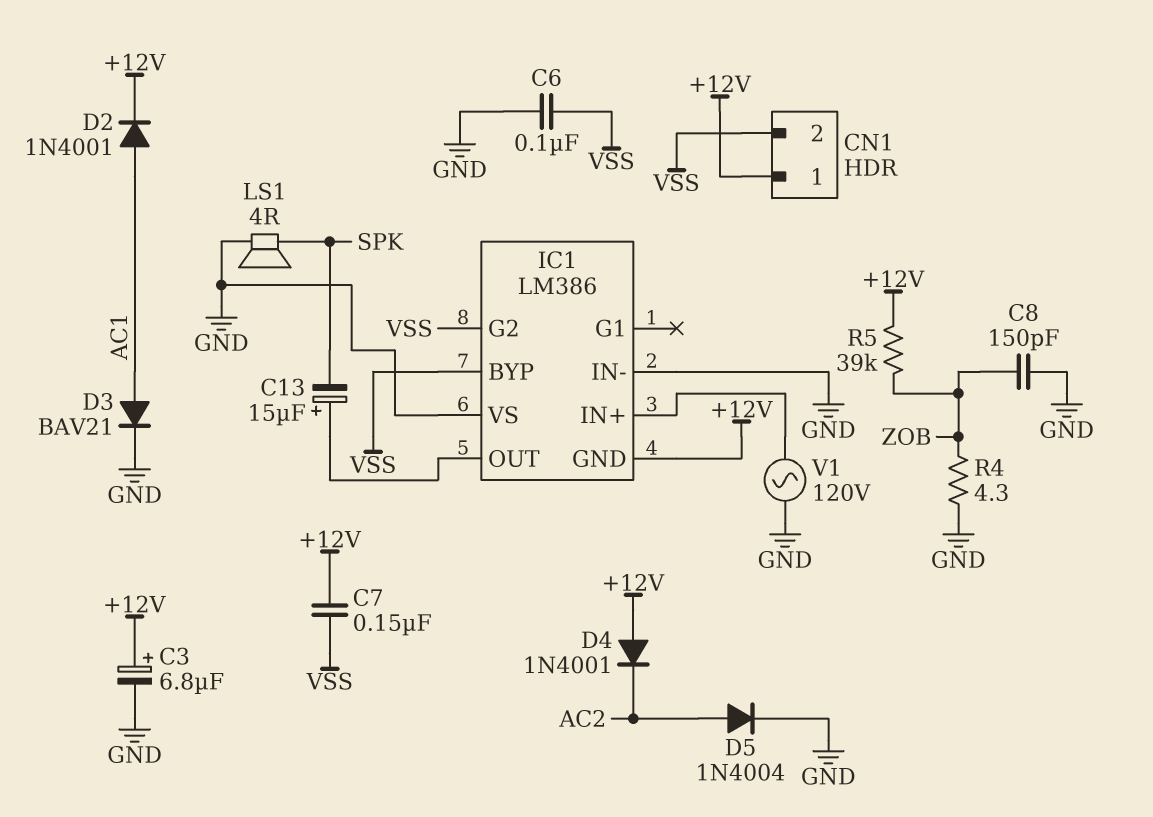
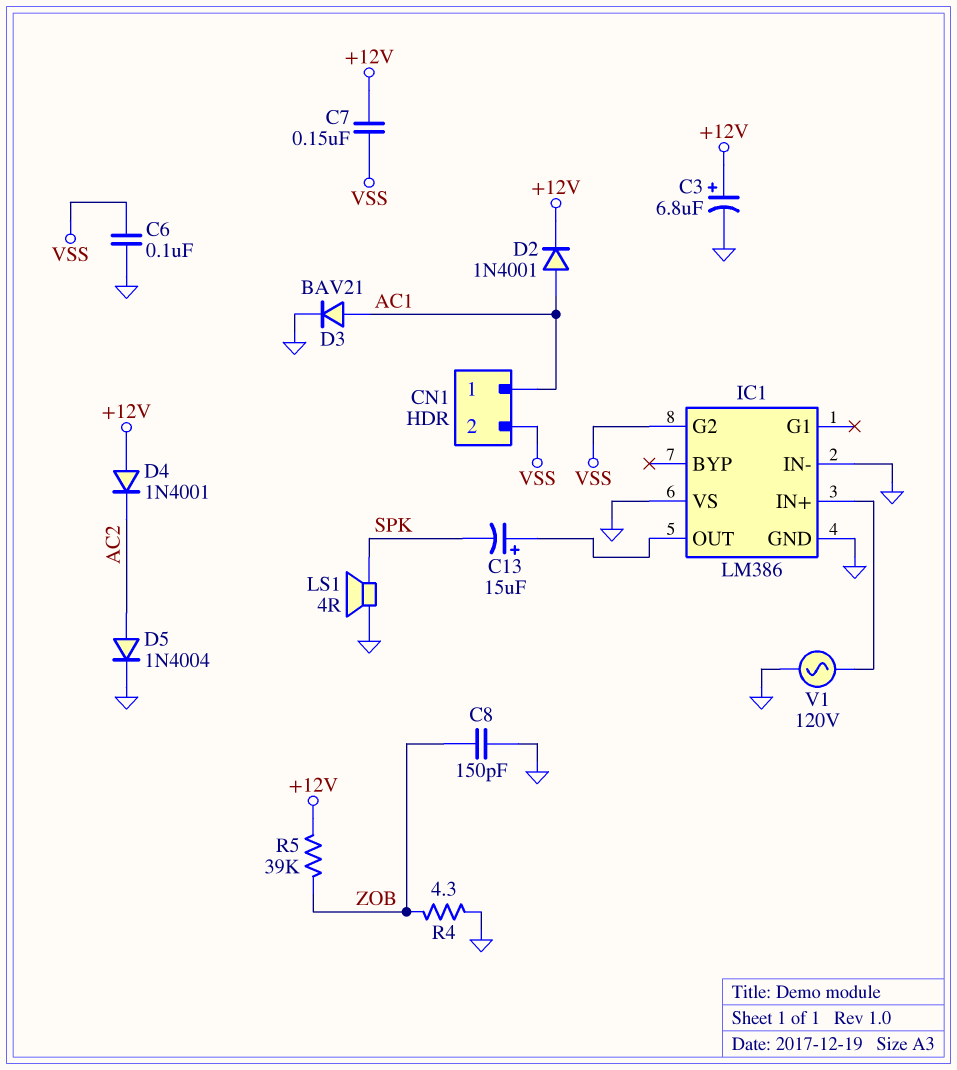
CN1 pin 1: +12V -> AC1
IC1 pin BYP: VSS -> none
IC1 pin GND: +12V -> GND

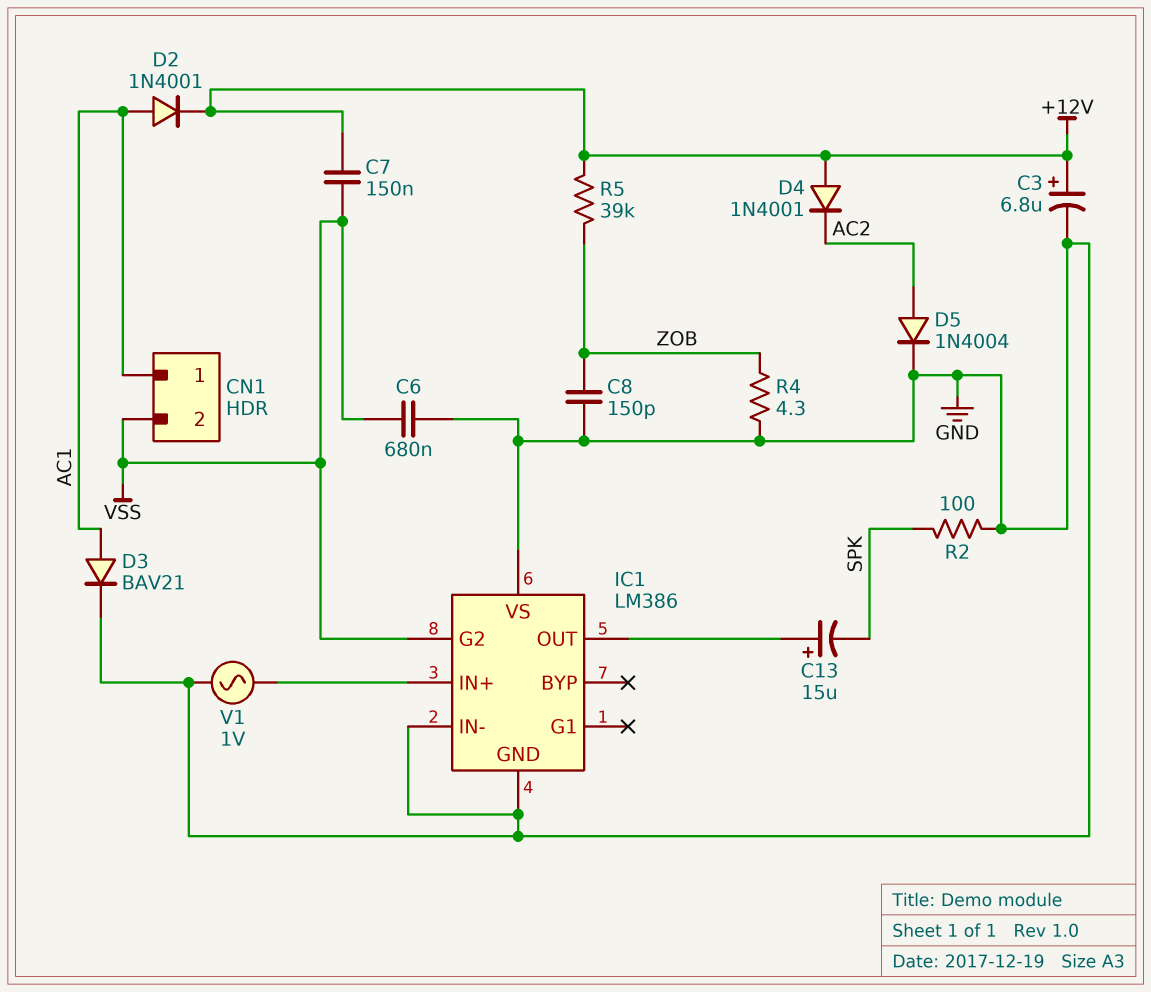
C6: 100nF (GND, VSS) -> 680nF (GND, VSS)
LS1: speaker 4R (GND, SPK) -> none
R2: none -> 100 (GND, SPK)
V1: AC 120V (GND, IC1/IN+) -> AC 1V (GND, IC1/IN+)

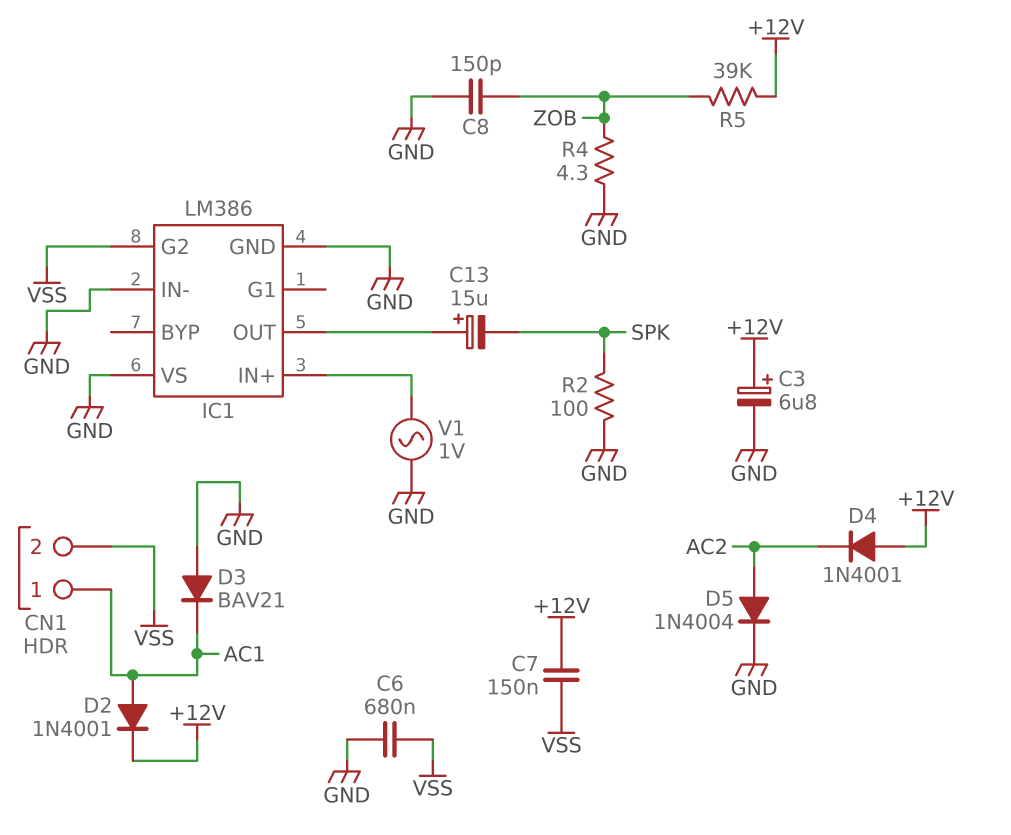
D3: diode BAV21 (A AC1, K GND) -> diode BAV21 (A GND, K AC1)

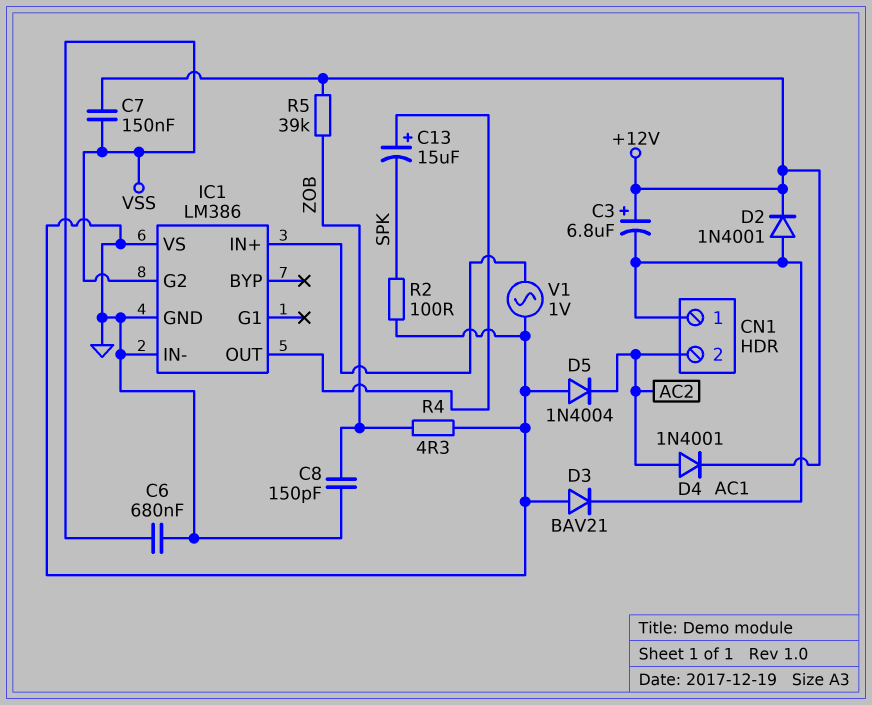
C3: 6.8uF (plus +12V, minus GND) -> 6.8uF (plus +12V, minus AC1)
CN1 pin 2: VSS -> AC2
D4: diode 1N4001 (A +12V, K AC2) -> diode 1N4001 (A AC2, K +12V)
D5: diode 1N4004 (A AC2, K GND) -> diode 1N4004 (A GND, K AC2)

